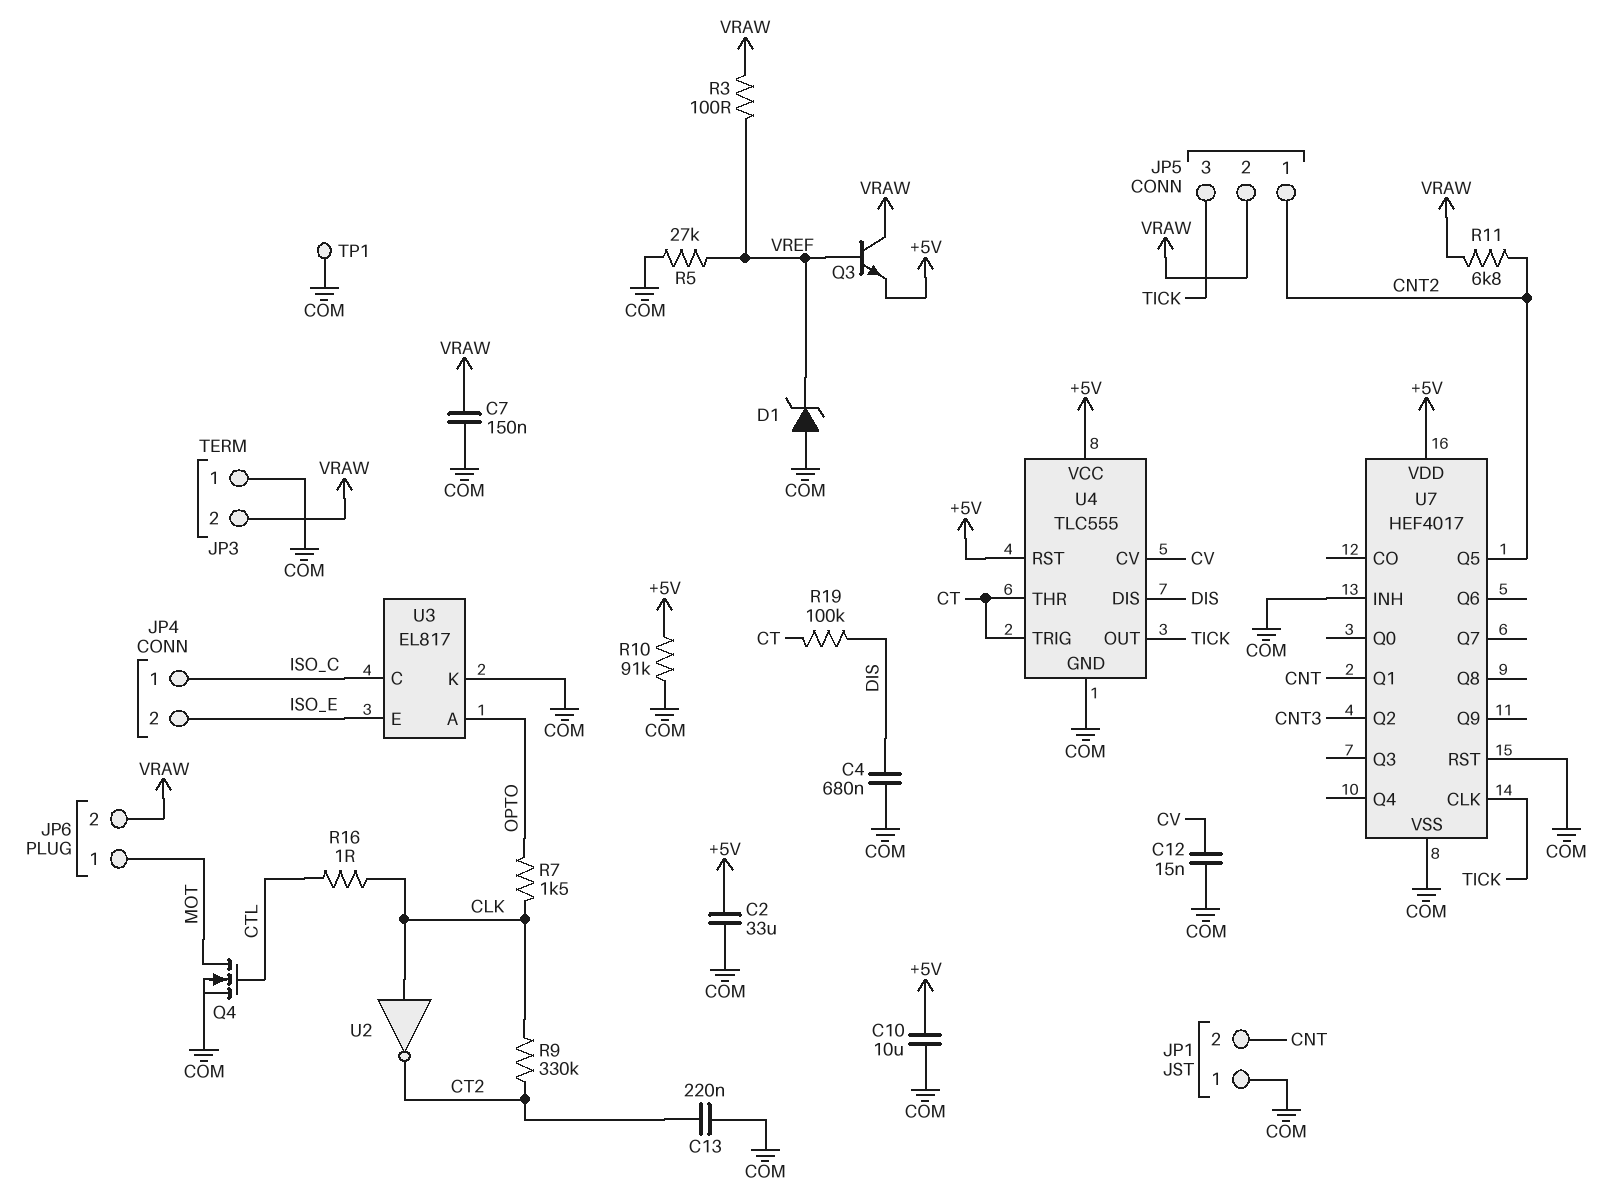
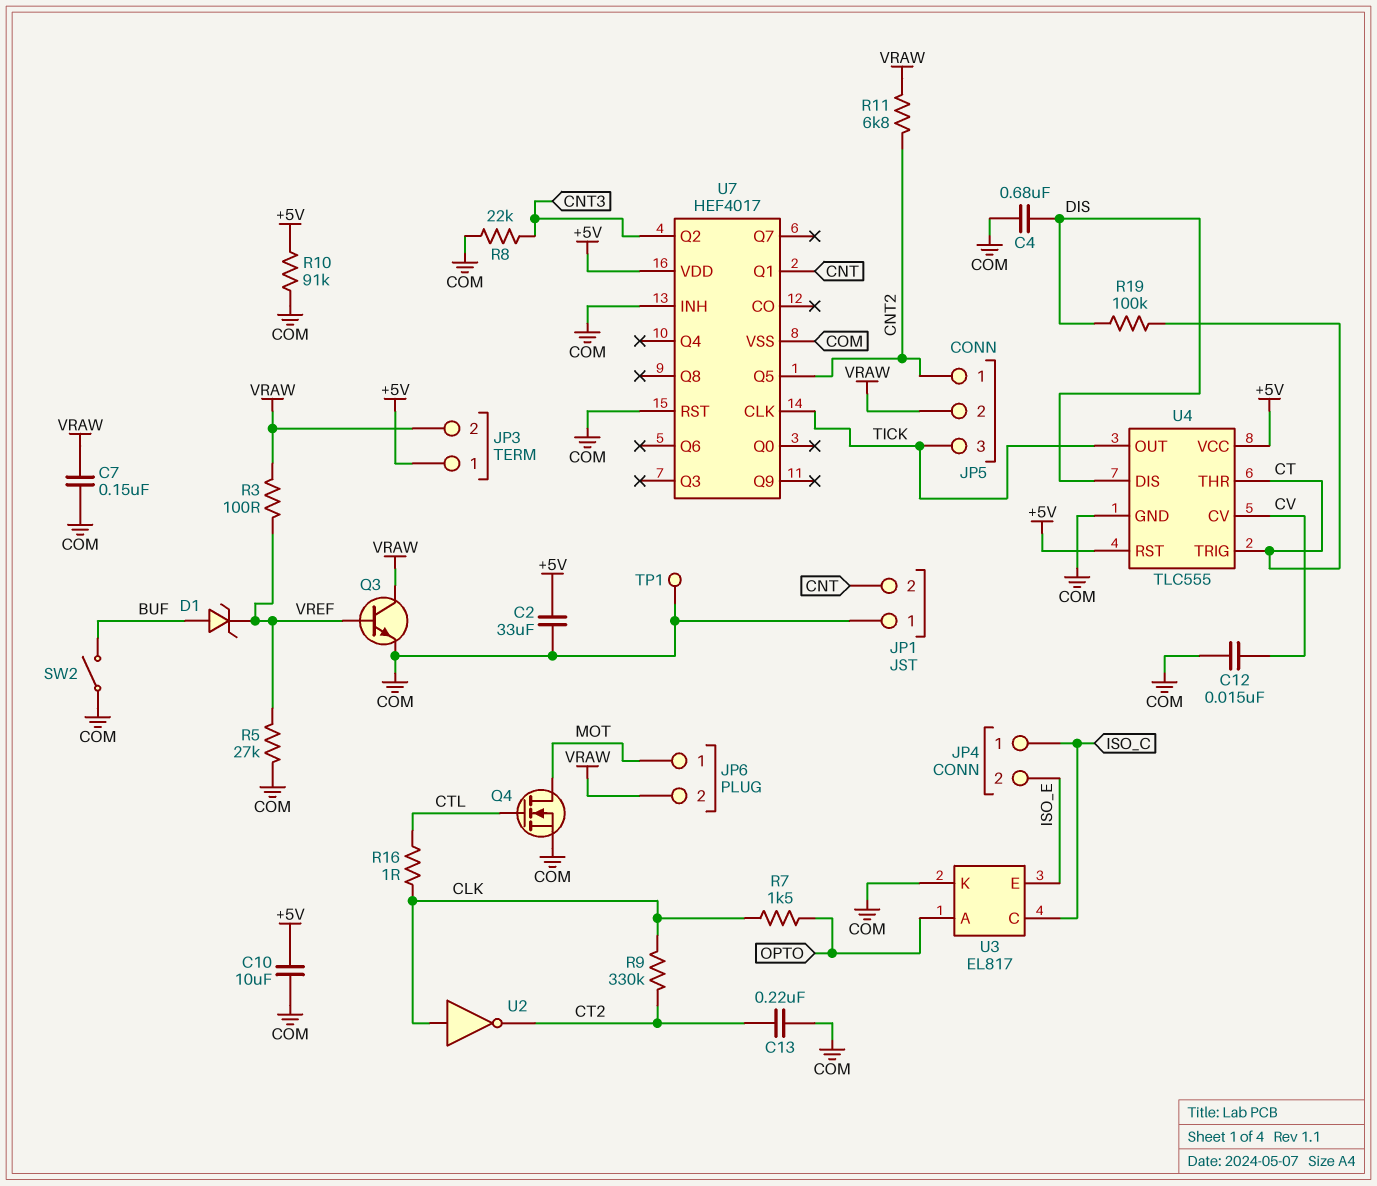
D1: zener (A COM, K VREF) -> zener (A BUF, K VREF)
JP3 pin 1: COM -> +5V
Q3: NPN (B VREF, C VRAW, E +5V) -> NPN (B VREF, C VRAW, E COM)
R8: none -> 22k (CNT3, COM)
SW2: none -> switch (BUF, COM)

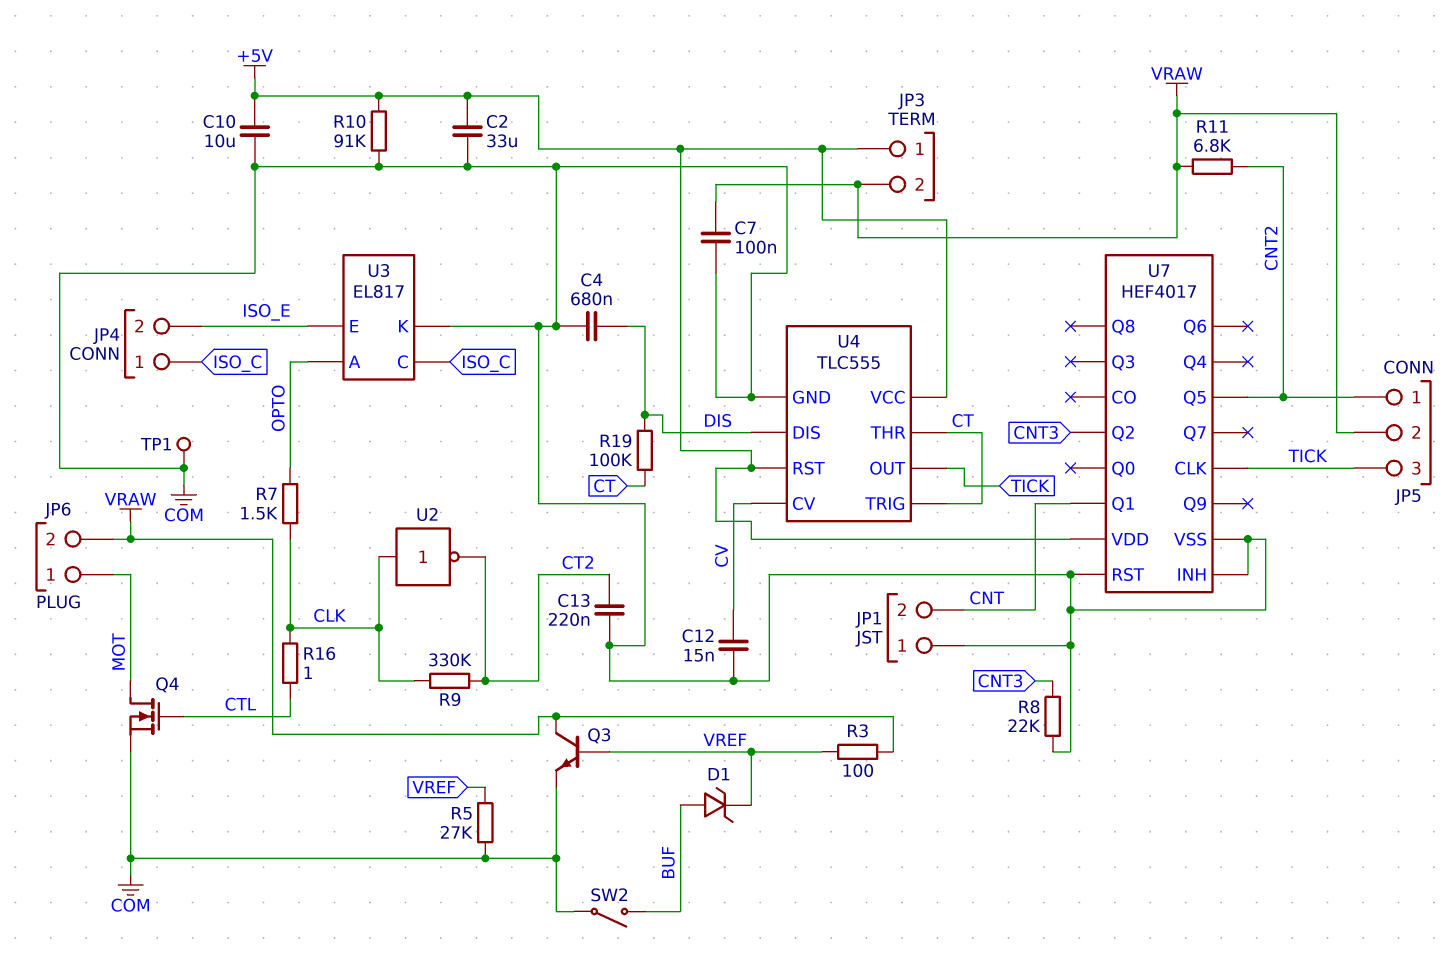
C7: 150nF (COM, VRAW) -> 100nF (COM, VRAW)

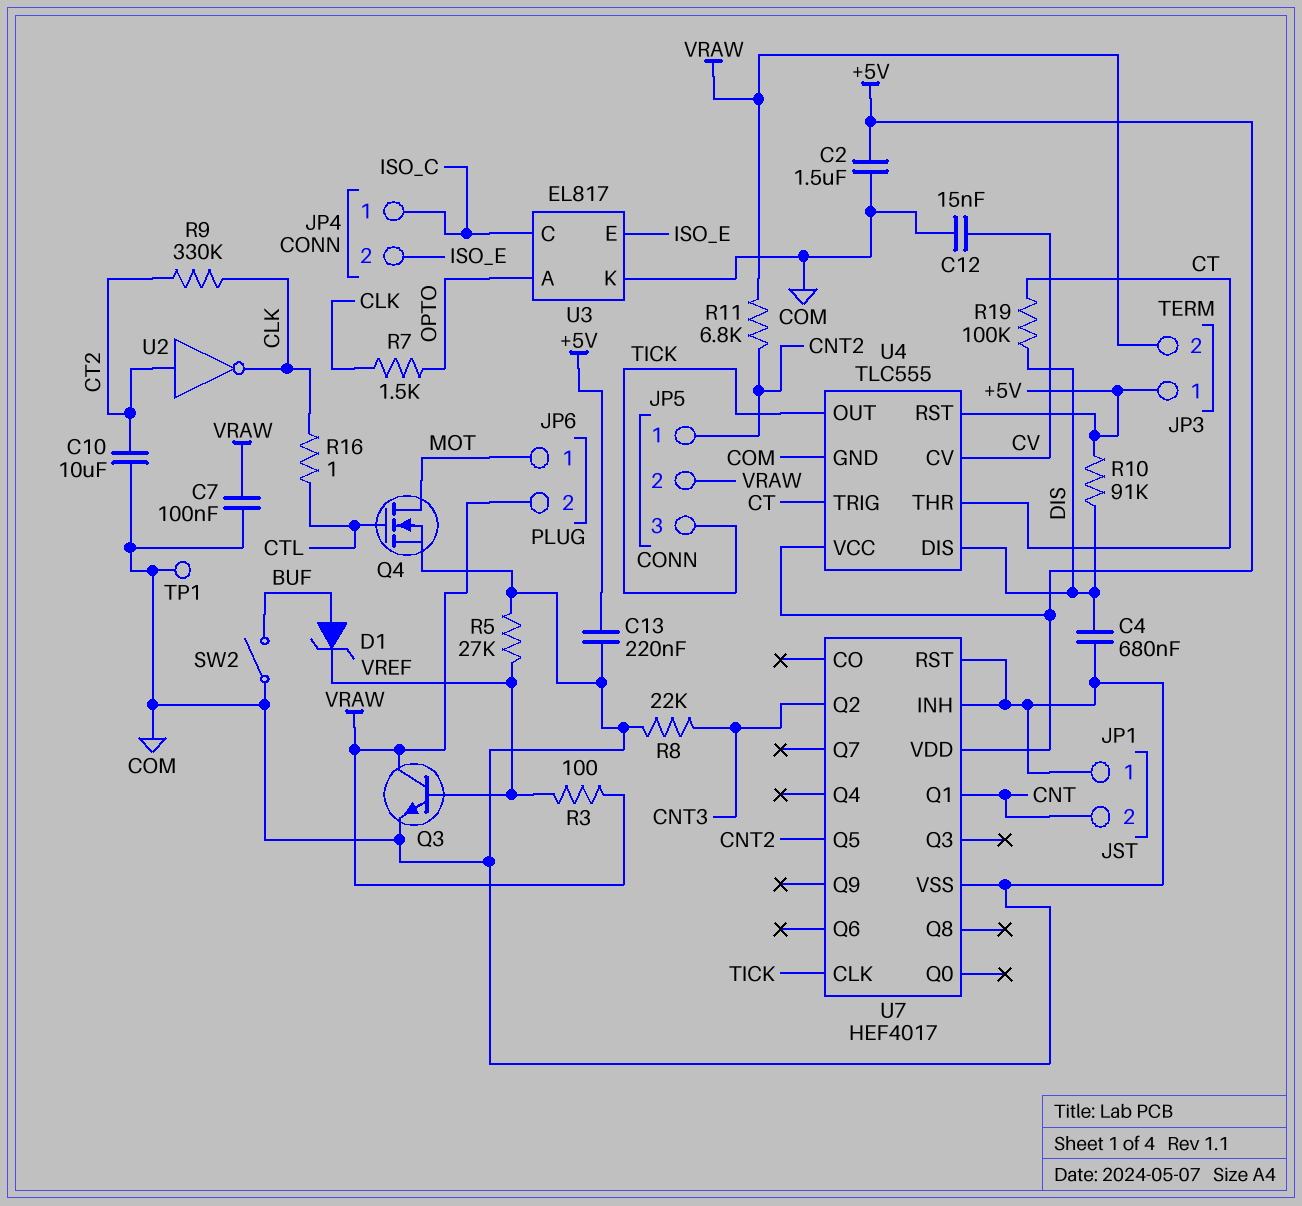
C2: 33uF (+5V, COM) -> 1.5uF (+5V, COM)
C10: 10uF (+5V, COM) -> 10uF (COM, CT2)
C13: 220nF (COM, CT2) -> 220nF (+5V, COM)
R10: 91k (+5V, COM) -> 91k (+5V, DIS)
U2: NOT (in CLK, out CT2) -> NOT (in CT2, out CLK)

